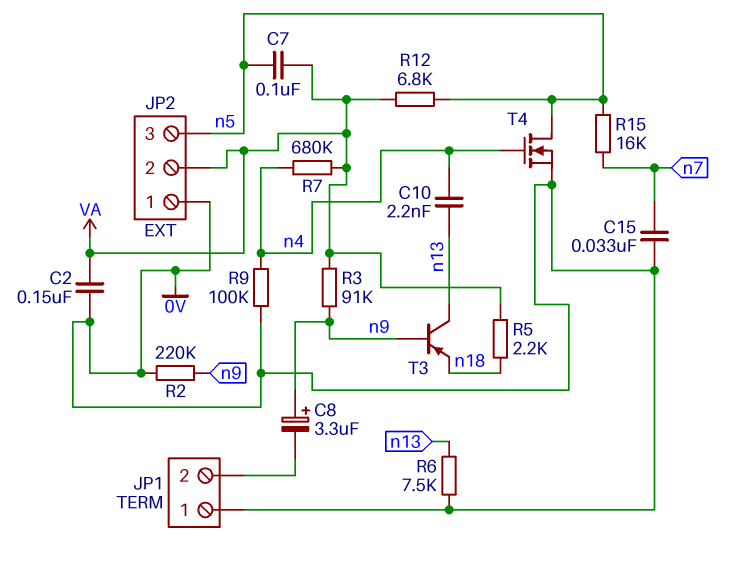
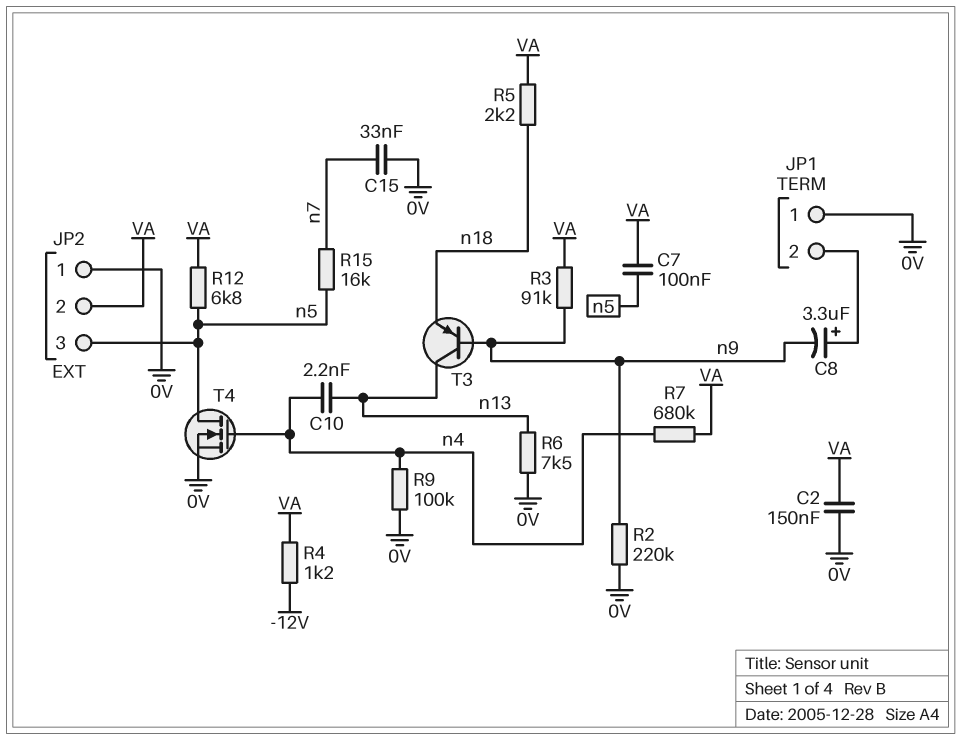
C8: 3.3uF (plus n9, minus JP1/2) -> 3.3uF (plus JP1/2, minus n9)
R4: none -> 1.2k (-12V, VA)

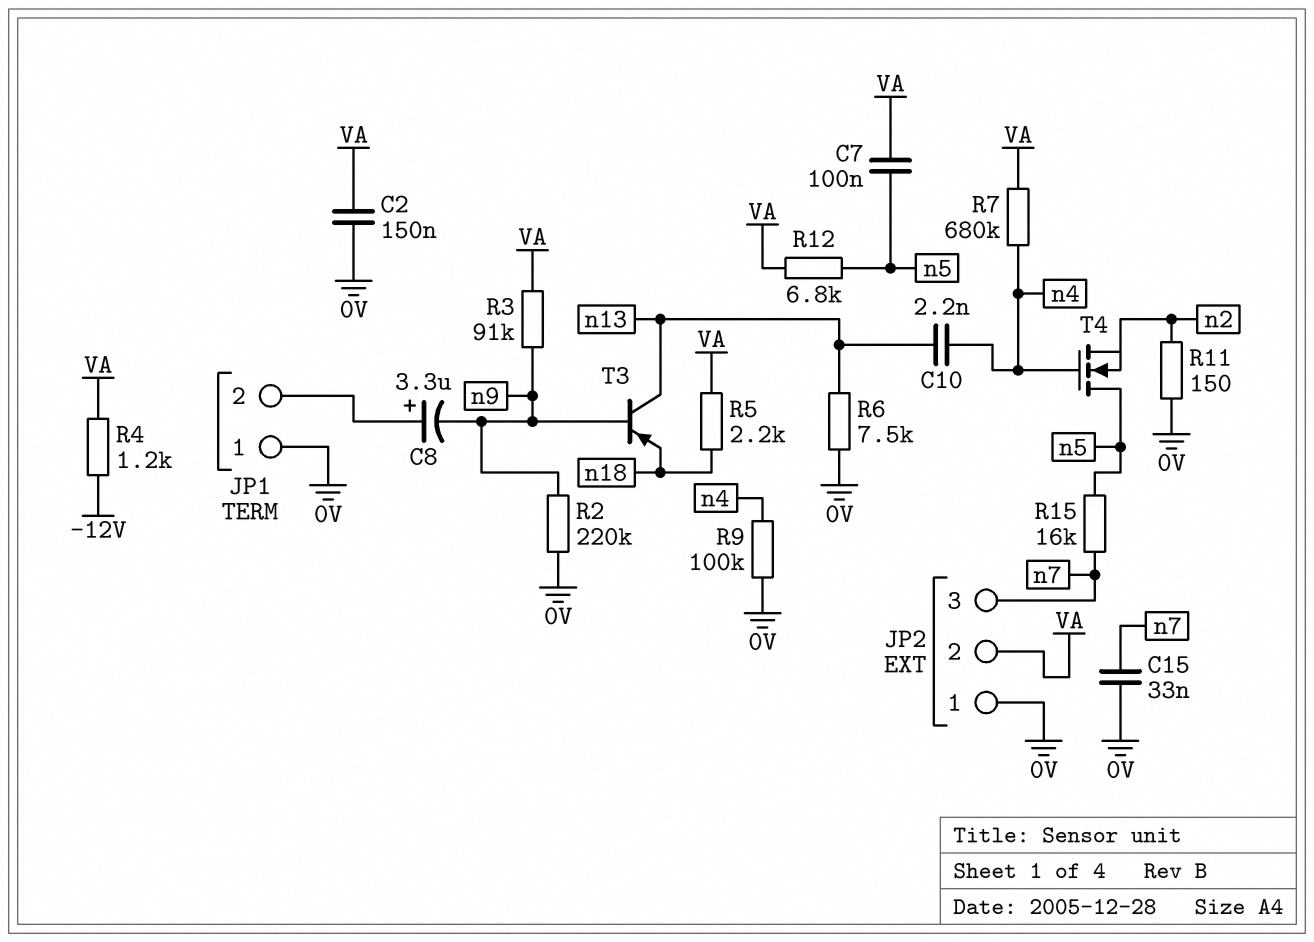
JP2 pin 3: n5 -> n7
R11: none -> 150 (0V, n2)
T4: NMOS (G n4, D n5, S 0V) -> NMOS (G n4, D n5, S n2)

